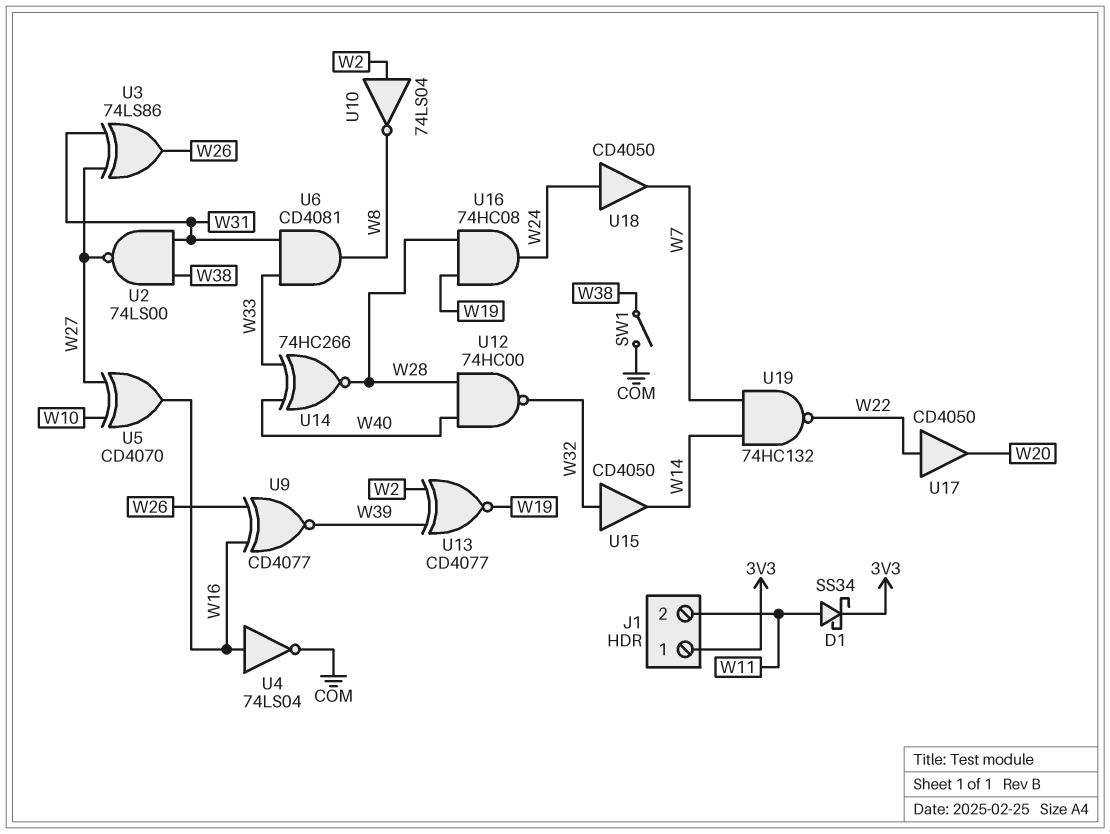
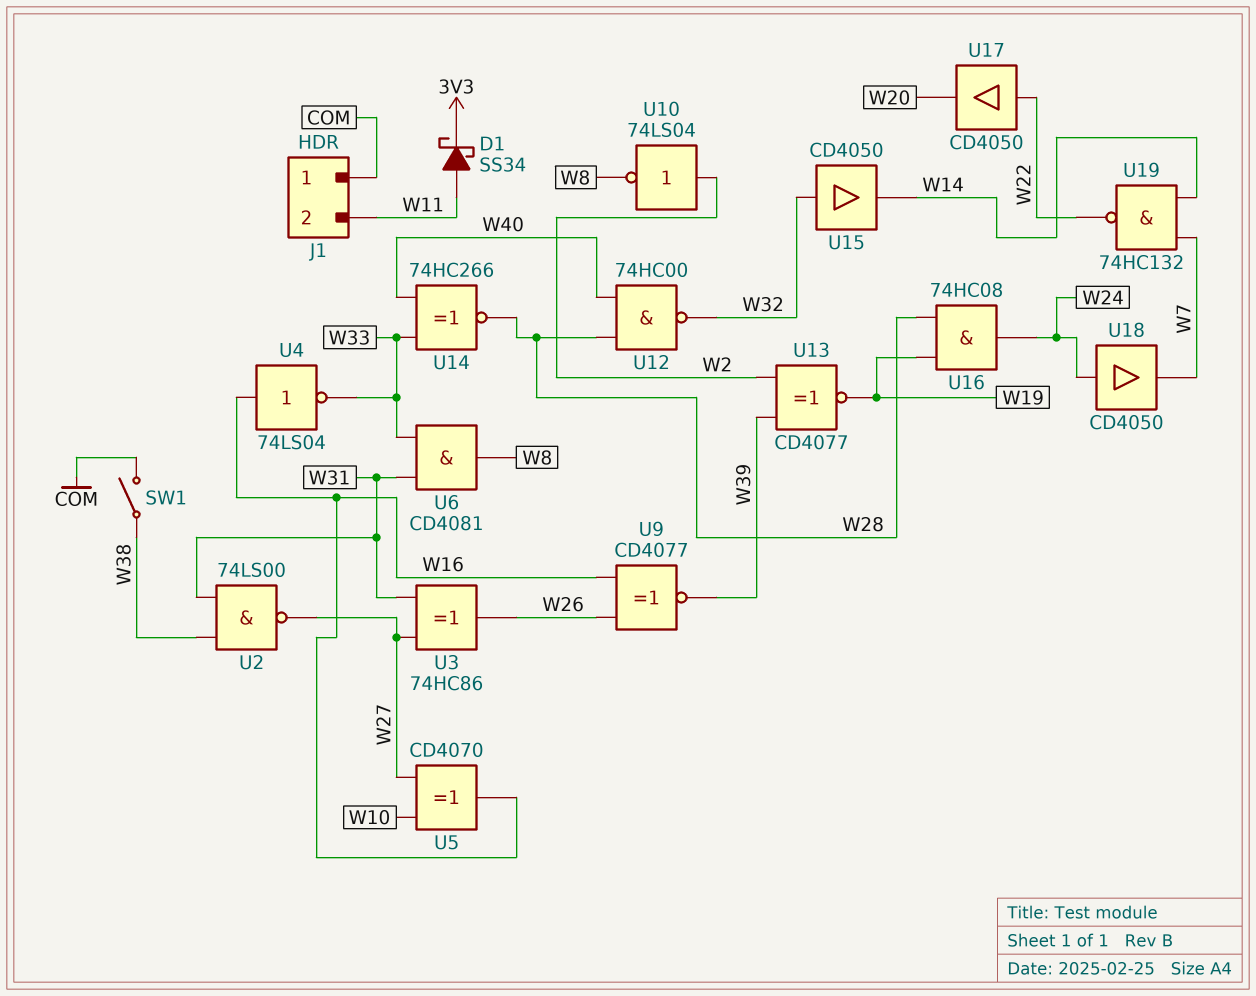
J1 pin 1: 3V3 -> COM
U3: XOR 74LS86 (in W27, in W31, out W26) -> XOR 74HC86 (in W27, in W31, out W26)
U4: NOT 74LS04 (in W16, out COM) -> NOT 74LS04 (in W16, out W33)

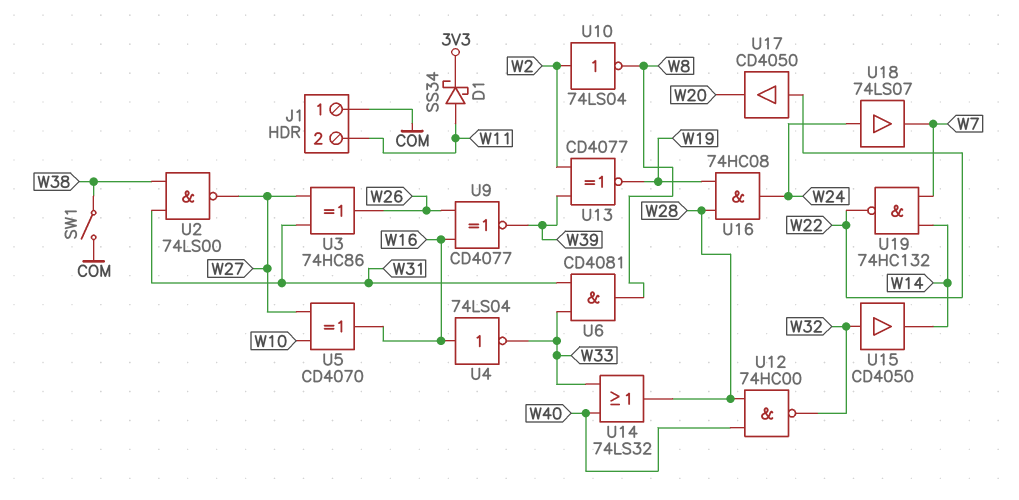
U14: XNOR 74HC266 (in W33, in W40, out W28) -> OR 74LS32 (in W33, in W40, out W28)
U18: buffer CD4050 (in W24, out W7) -> buffer 74LS07 (in W24, out W7)

